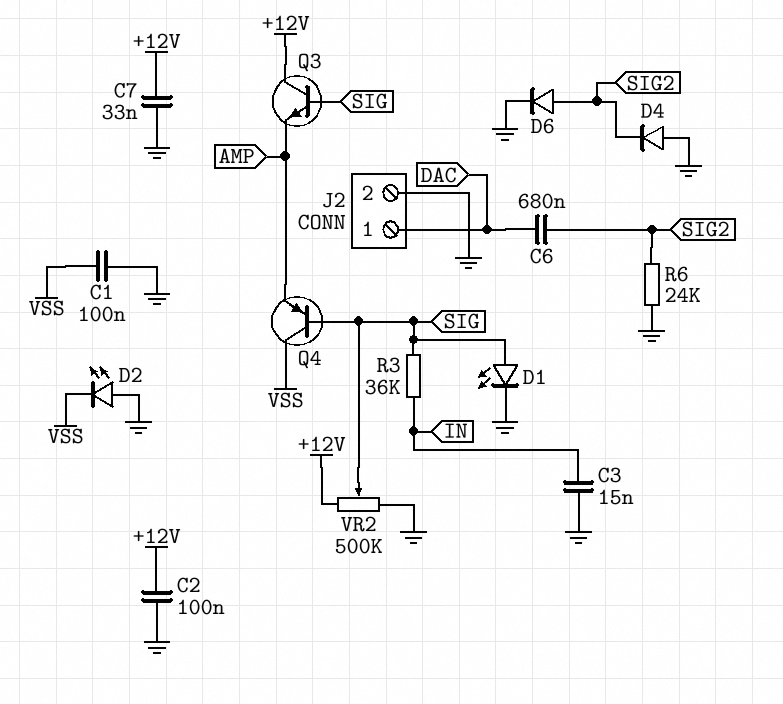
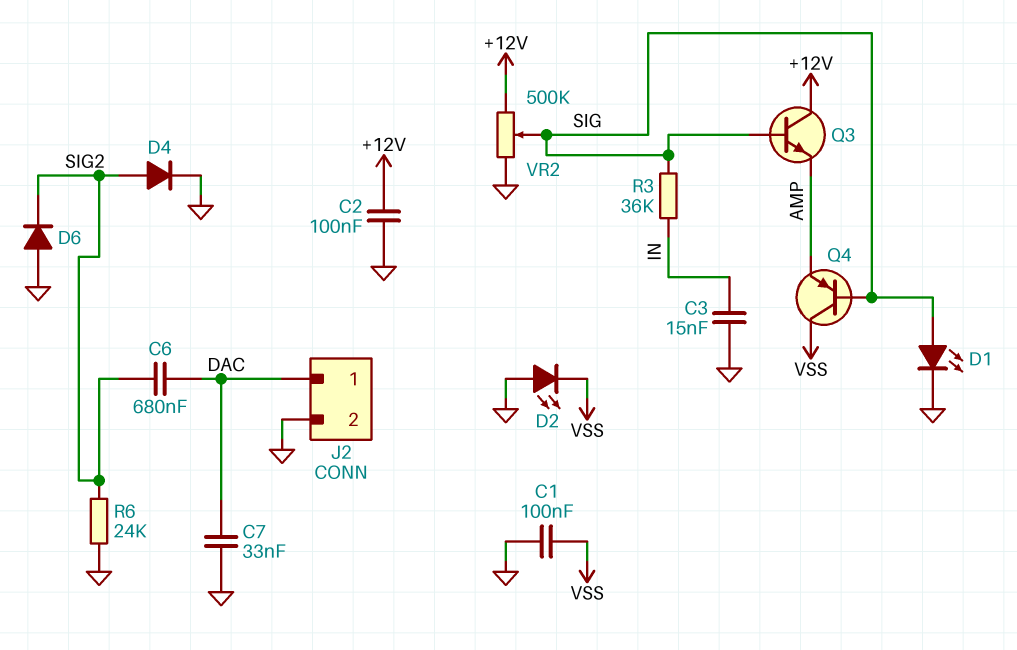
C7: 33nF (+12V, GND) -> 33nF (DAC, GND)
D4: diode (A GND, K SIG2) -> diode (A SIG2, K GND)
D6: diode (A SIG2, K GND) -> diode (A GND, K SIG2)

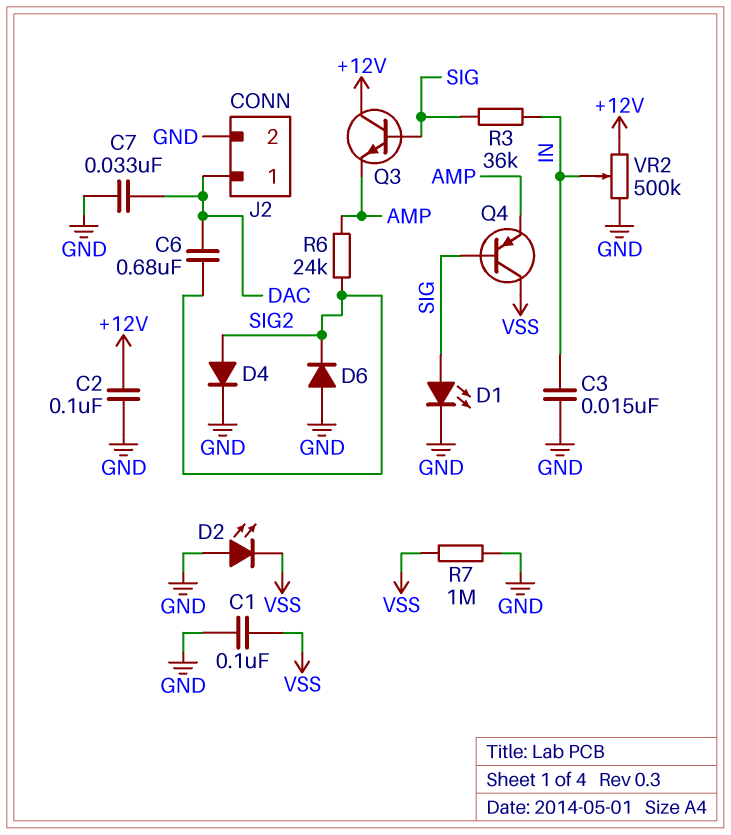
R6: 24k (GND, SIG2) -> 24k (AMP, SIG2)
R7: none -> 1M (GND, VSS)
VR2: 500k (+12V, GND, wiper SIG) -> 500k (+12V, GND, wiper IN)

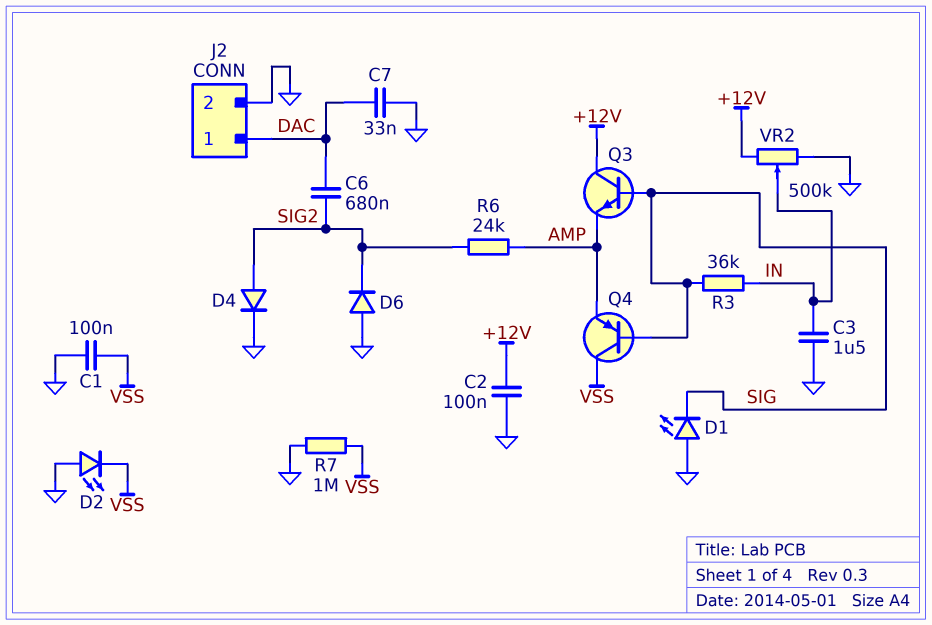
C3: 15nF (GND, IN) -> 1.5uF (GND, IN)
D1: LED (A SIG, K GND) -> LED (A GND, K SIG)

